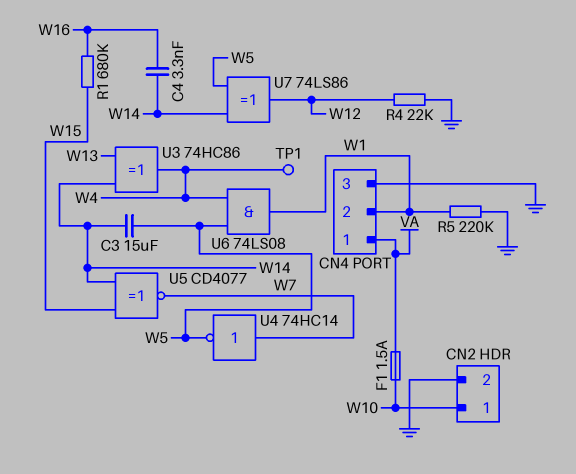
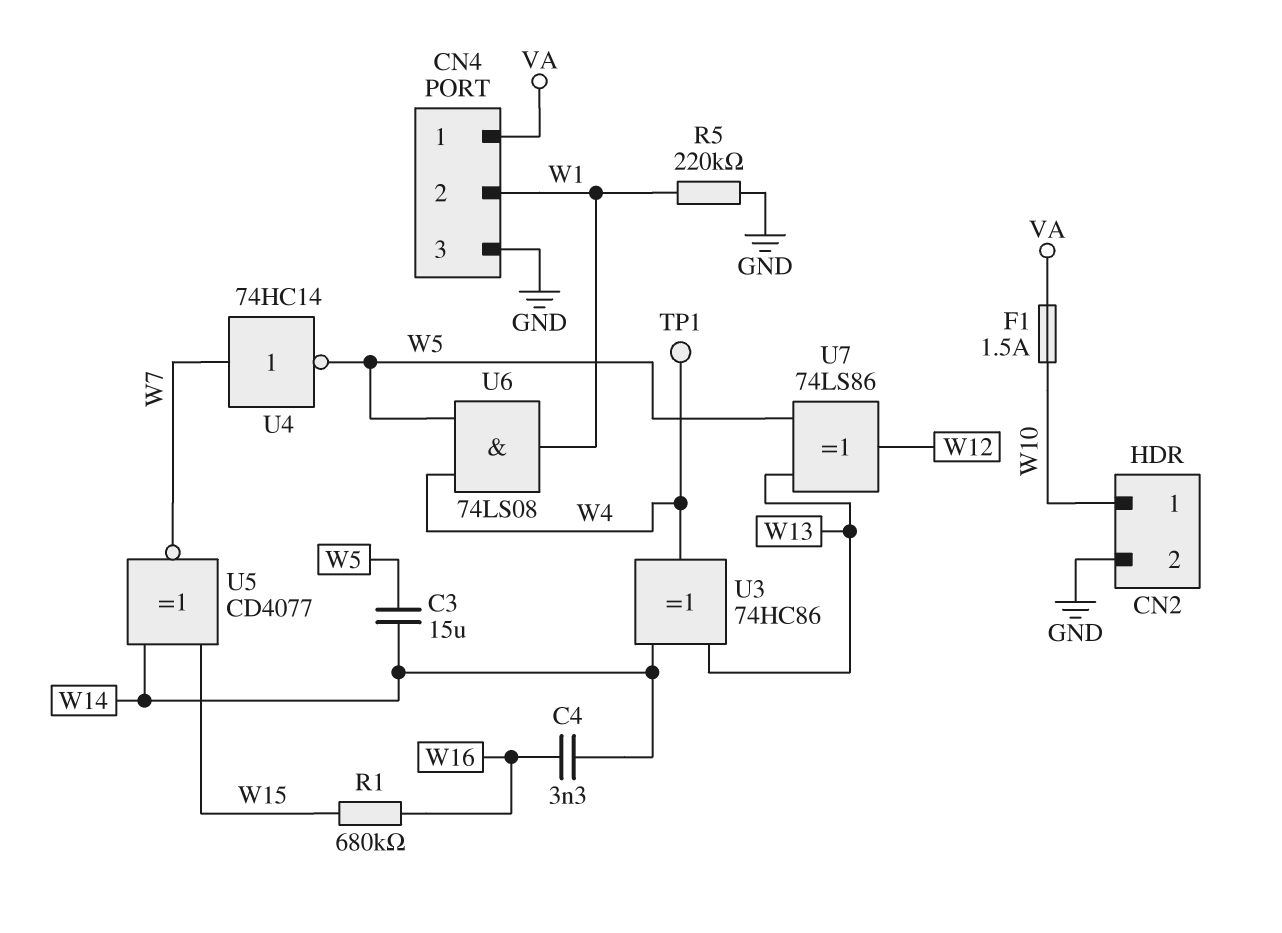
R4: 22k (GND, W12) -> none
U7: XOR 74LS86 (in W5, in W14, out W12) -> XOR 74LS86 (in W5, in W13, out W12)

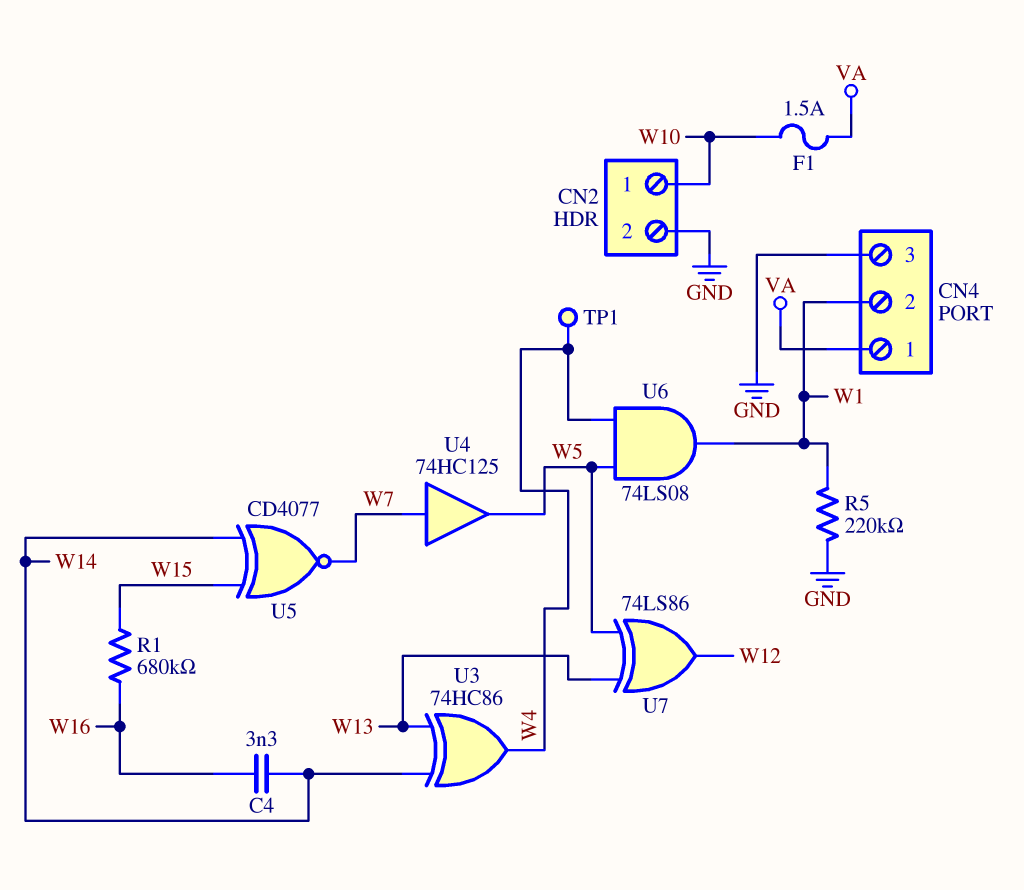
C3: 15uF (W5, W14) -> none
U4: NOT 74HC14 (in W7, out W5) -> buffer 74HC125 (in W7, out W5)

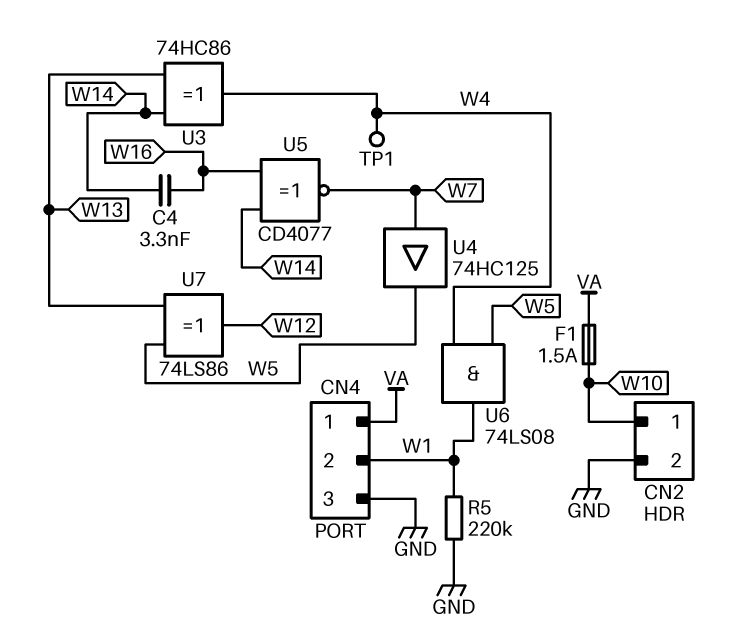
R1: 680k (W15, W16) -> none
U5: XNOR CD4077 (in W14, in W15, out W7) -> XNOR CD4077 (in W14, in W16, out W7)

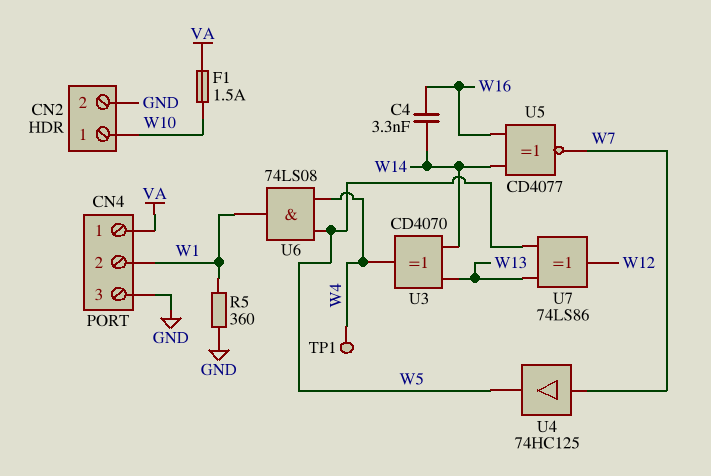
R5: 220k (GND, W1) -> 360 (GND, W1)
U3: XOR 74HC86 (in W13, in W14, out W4) -> XOR CD4070 (in W13, in W14, out W4)

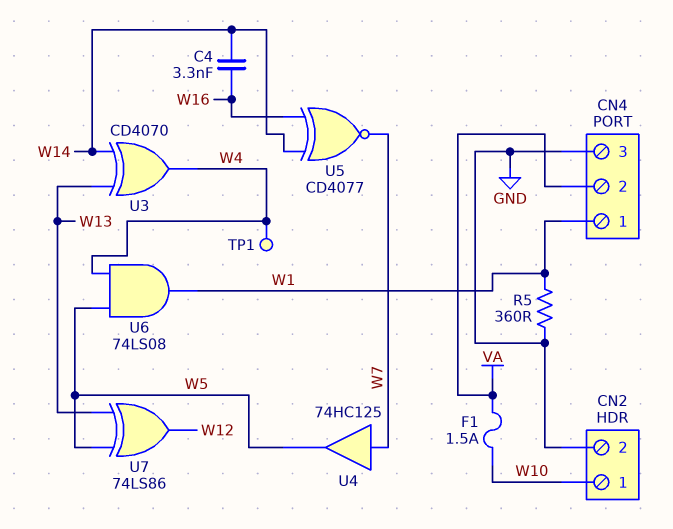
CN4 pin 1: VA -> W1
CN4 pin 2: W1 -> VA

